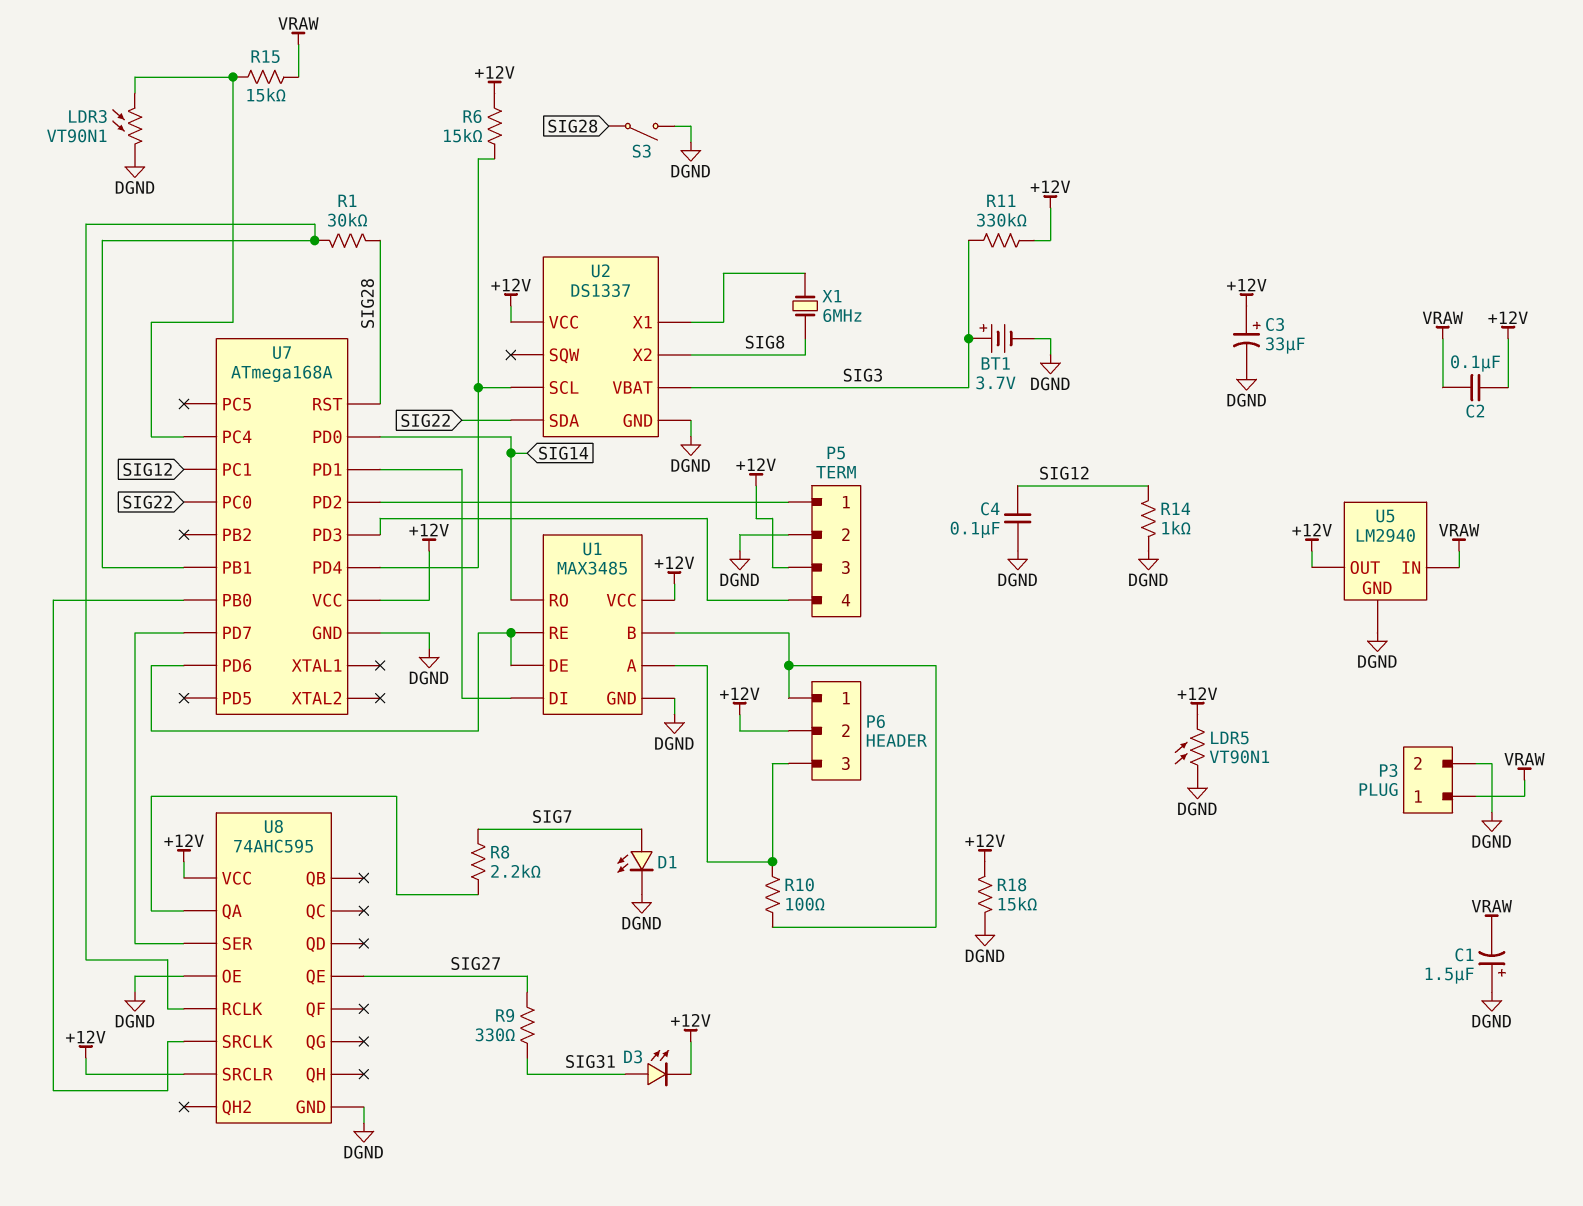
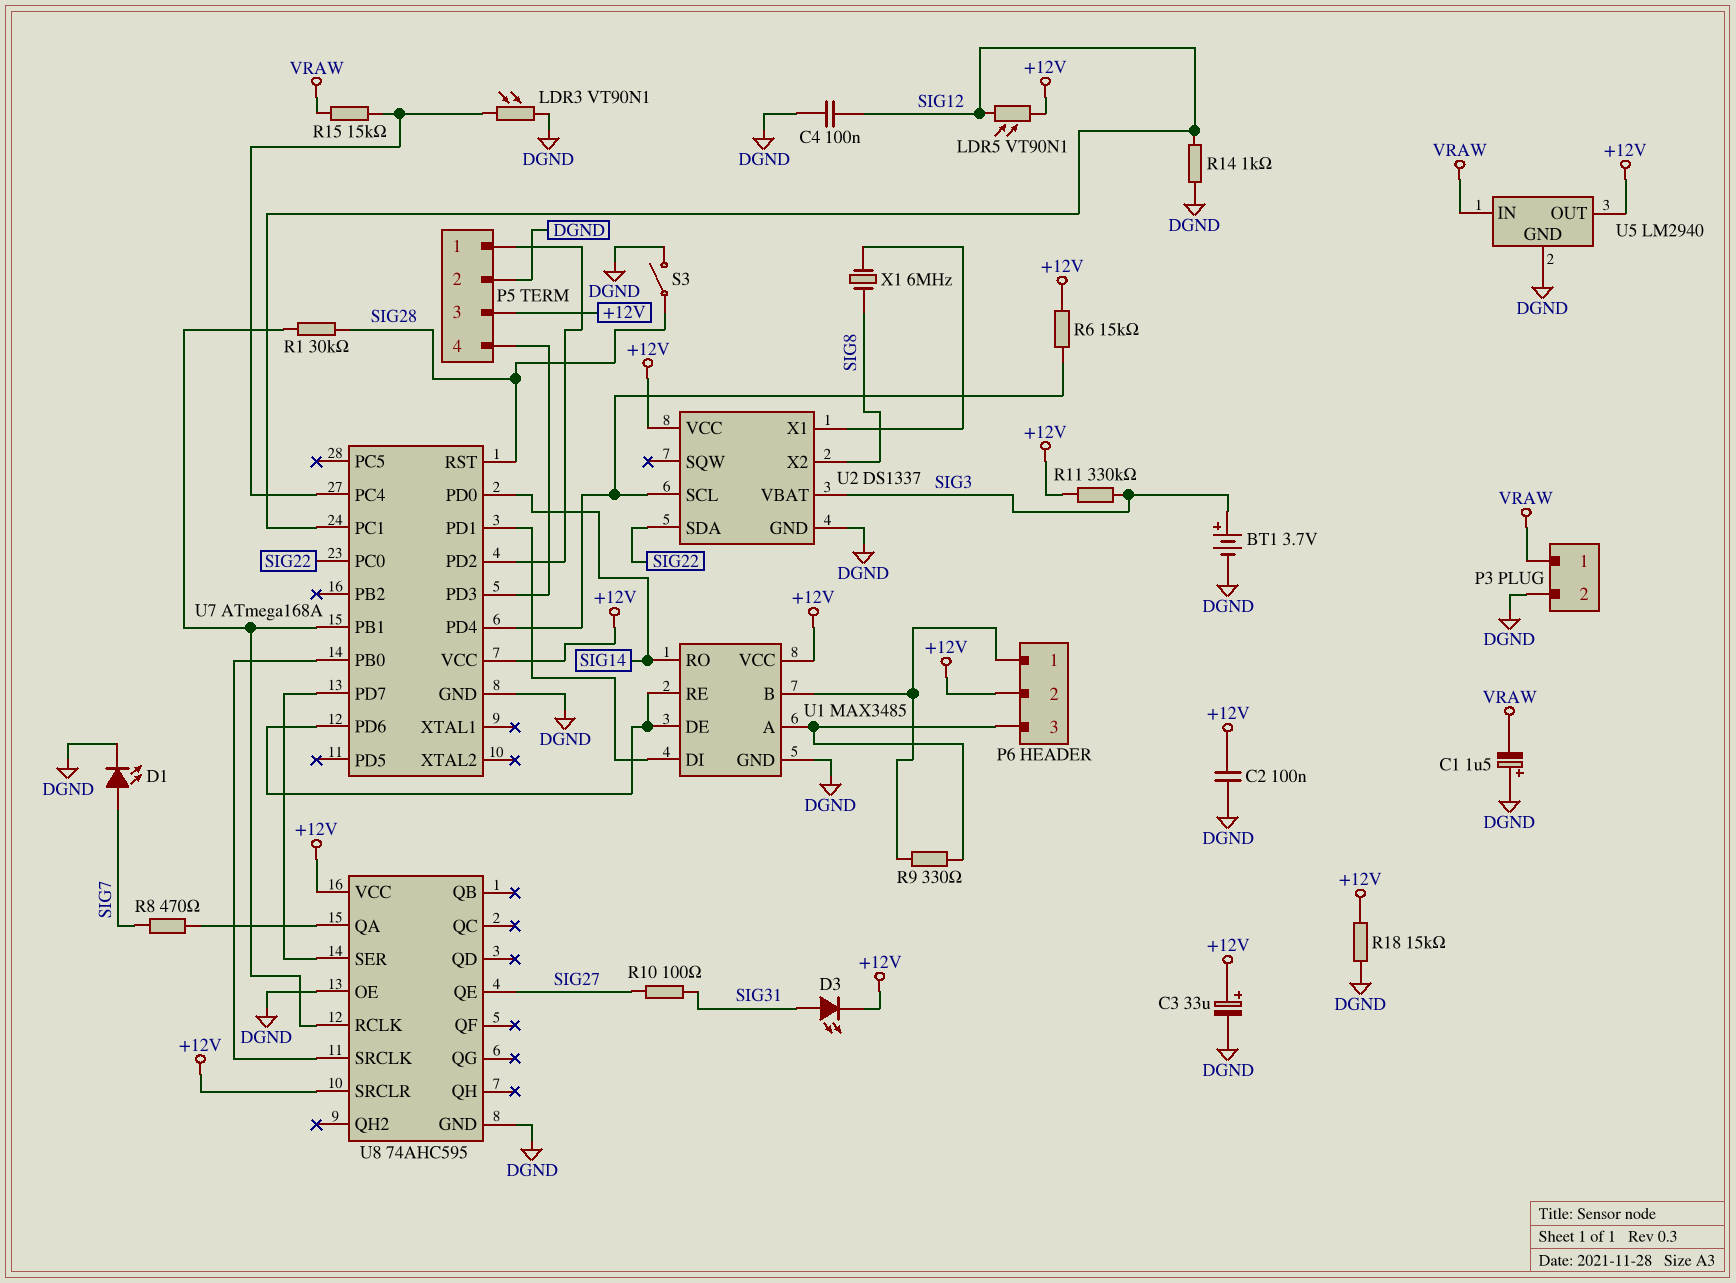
C2: 100nF (+12V, VRAW) -> 100nF (+12V, DGND)
LDR5: VT90N1 (+12V, DGND) -> VT90N1 (+12V, SIG12)
R8: 2.2k (SIG7, U8/QA) -> 470 (SIG7, U8/QA)
R9: 330 (SIG27, SIG31) -> 330 (P6/1, P6/3)
R10: 100 (P6/1, P6/3) -> 100 (SIG27, SIG31)

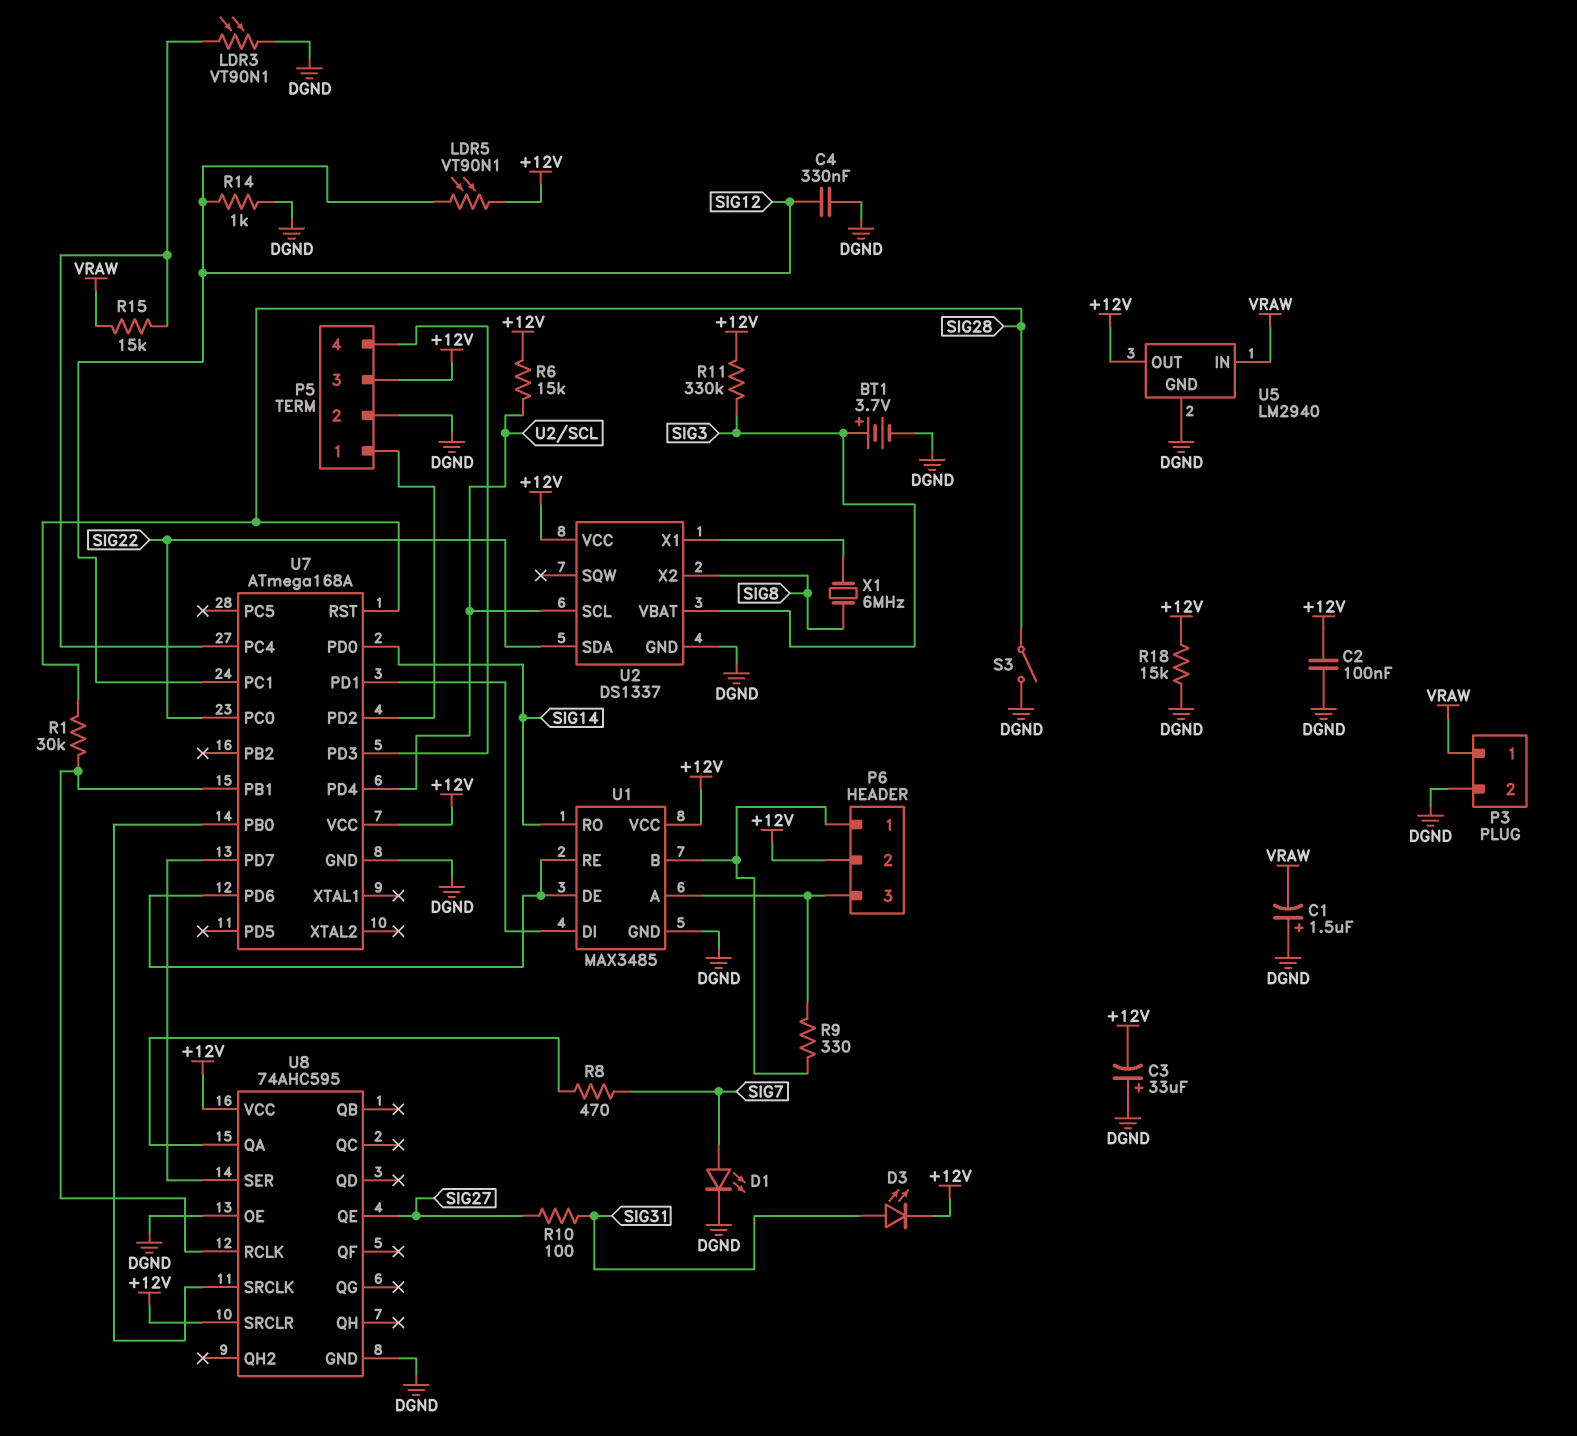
C3: 33uF (plus +12V, minus DGND) -> 33uF (plus DGND, minus +12V)
C4: 100nF (DGND, SIG12) -> 330nF (DGND, SIG12)

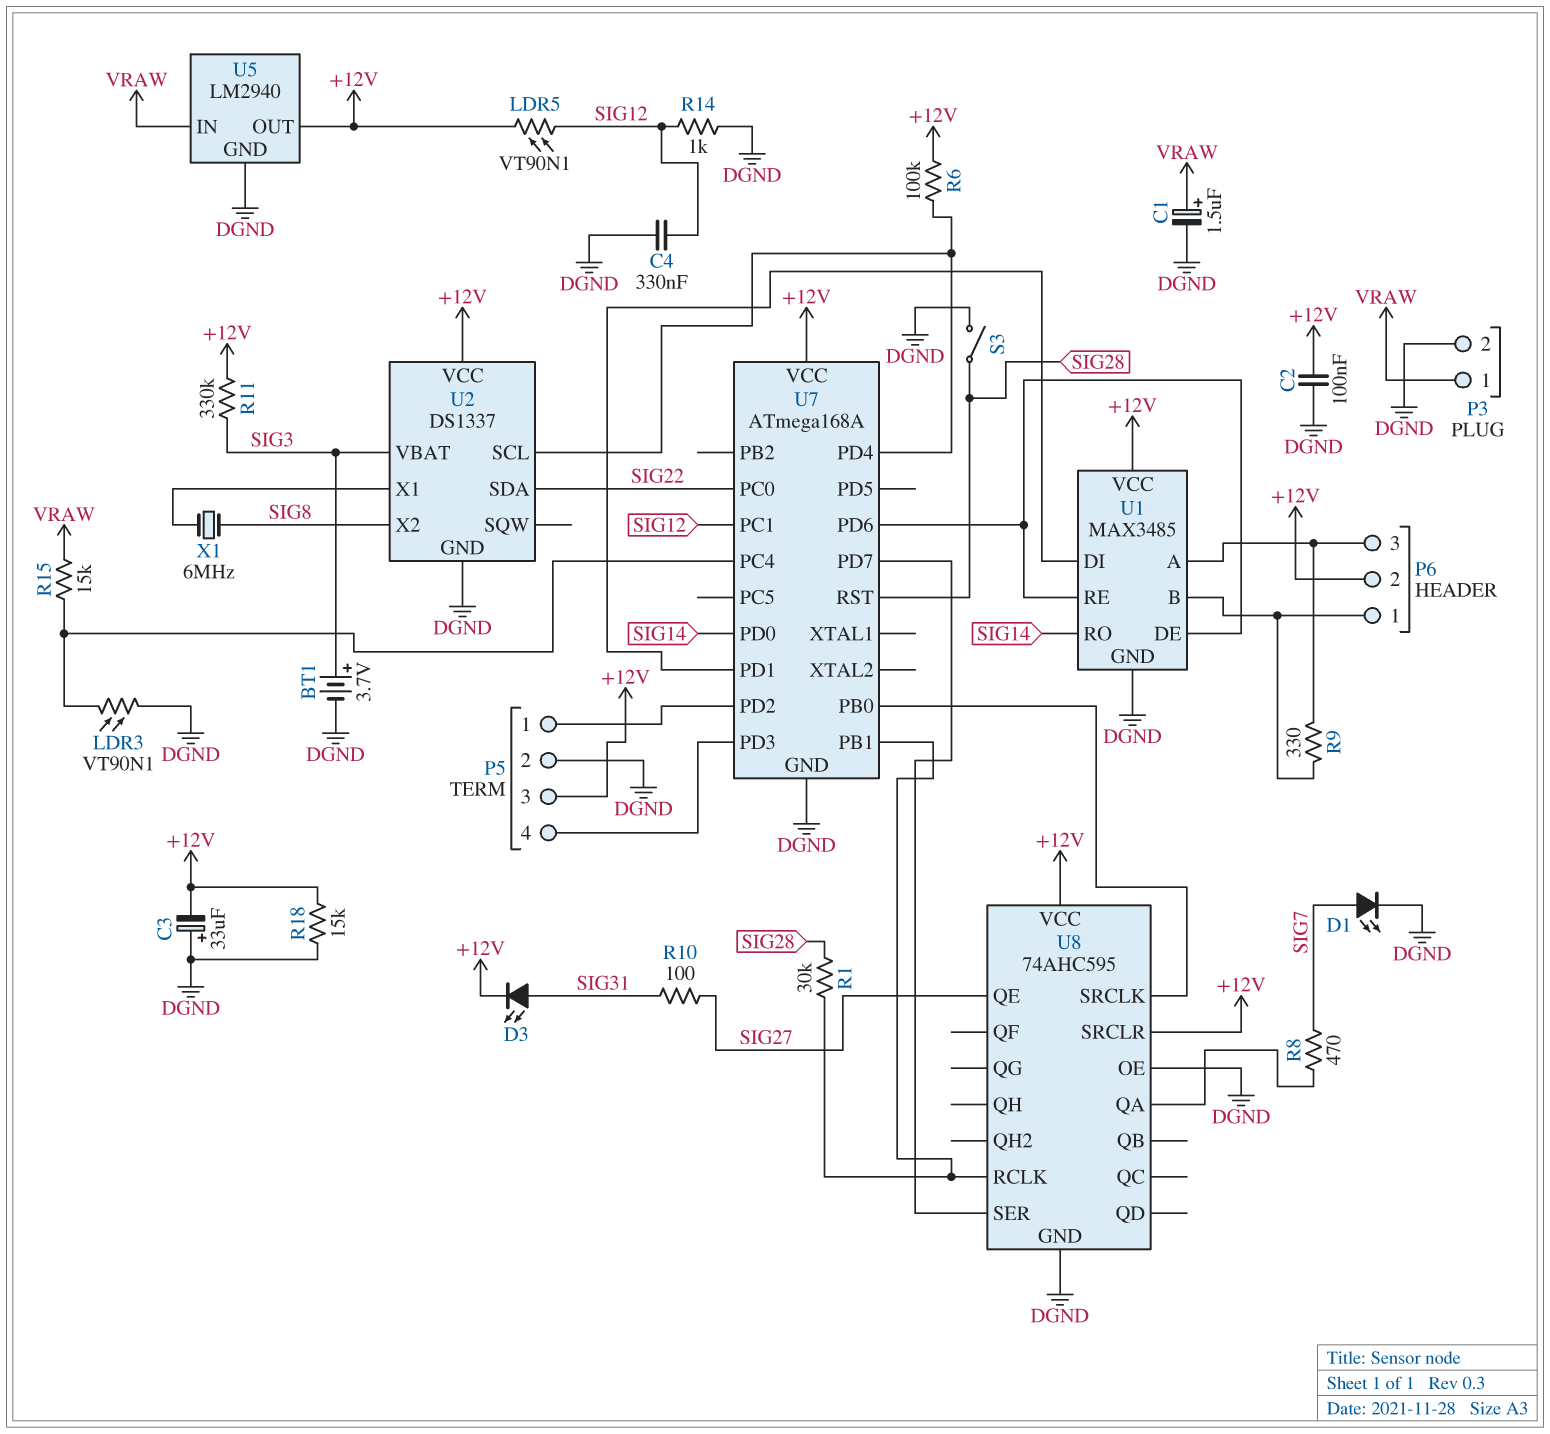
C1: 1.5uF (plus DGND, minus VRAW) -> 1.5uF (plus VRAW, minus DGND)
R6: 15k (+12V, U2/SCL) -> 100k (+12V, U2/SCL)

